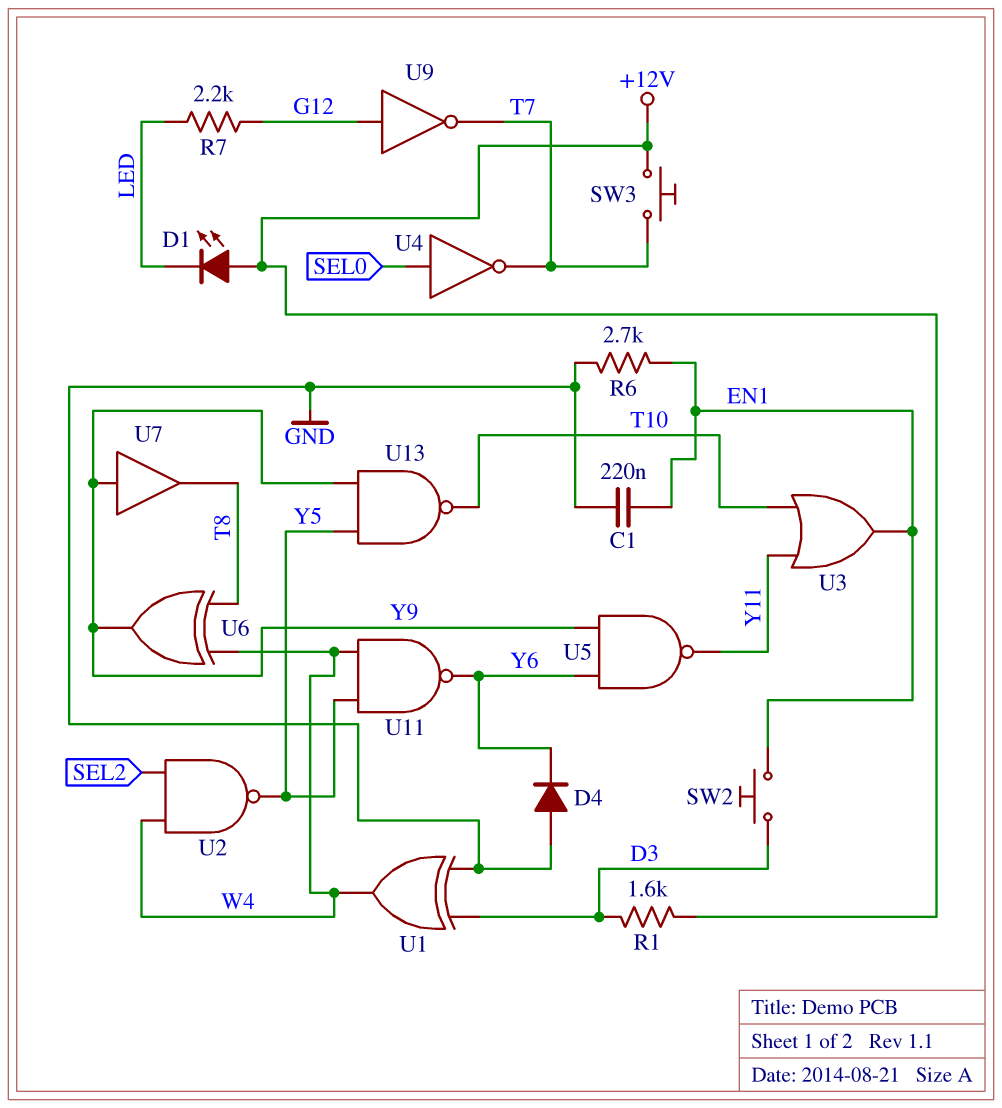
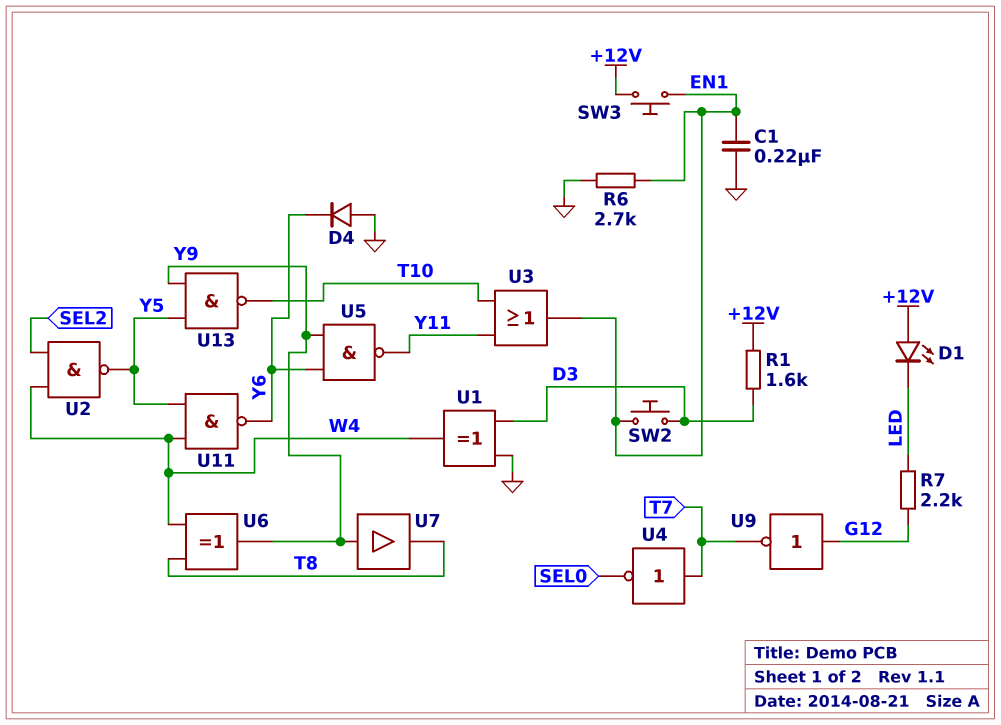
SW3: button (+12V, T7) -> button (+12V, EN1)
U4: NOT (in SEL0, out T7) -> NOT (in T7, out SEL0)

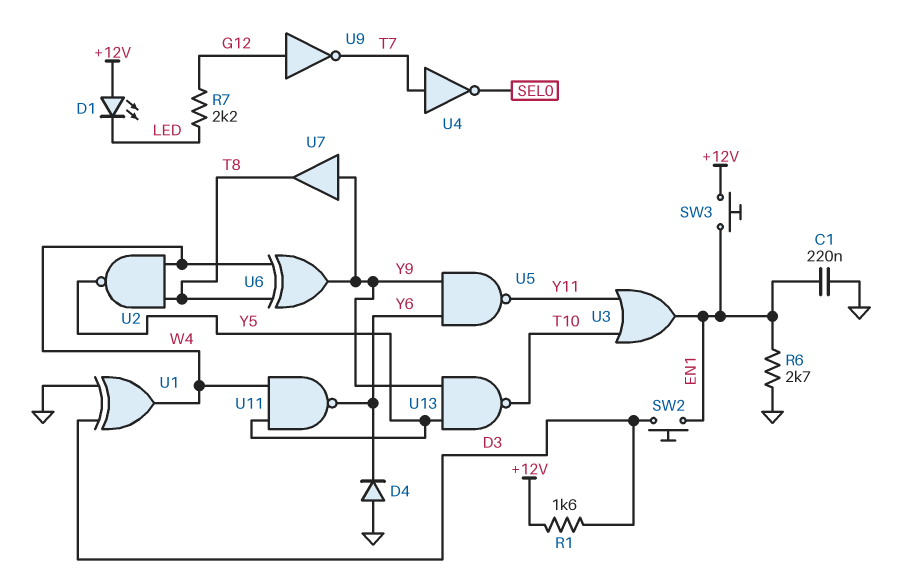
U2: NAND (in SEL2, in W4, out Y5) -> NAND (in T8, in W4, out Y5)

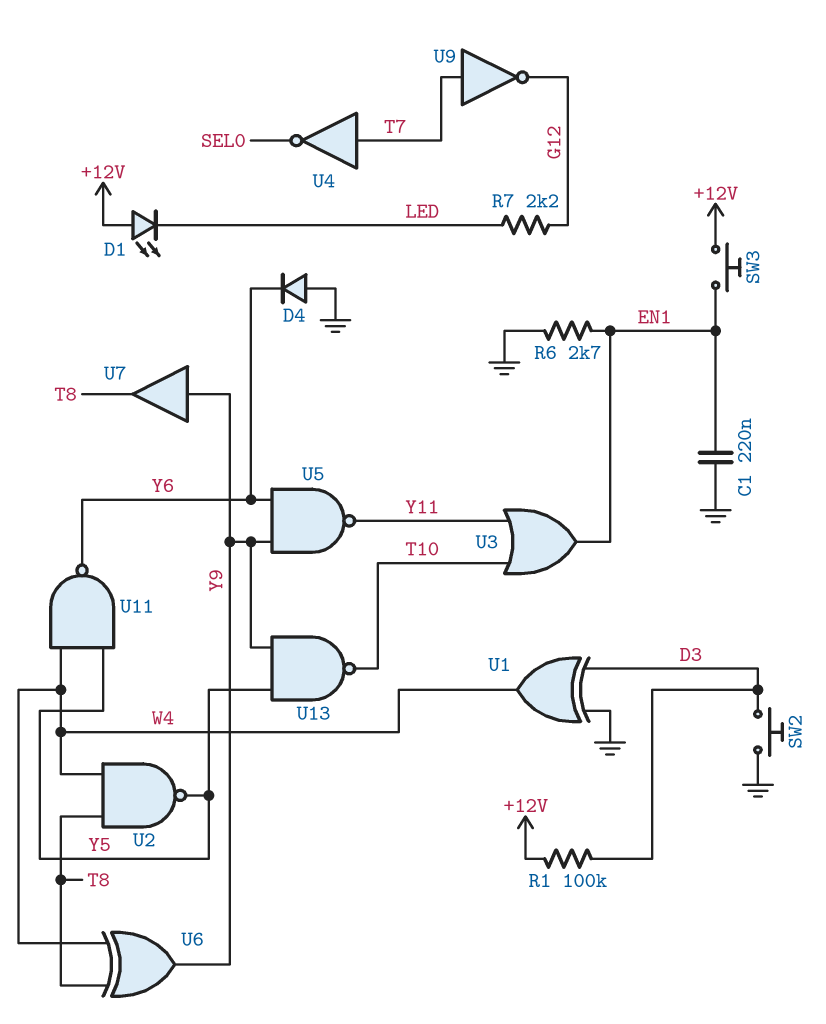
R1: 1.6k (+12V, D3) -> 100k (+12V, D3)
SW2: button (D3, EN1) -> button (D3, GND)
U9: NOT (in G12, out T7) -> NOT (in T7, out G12)

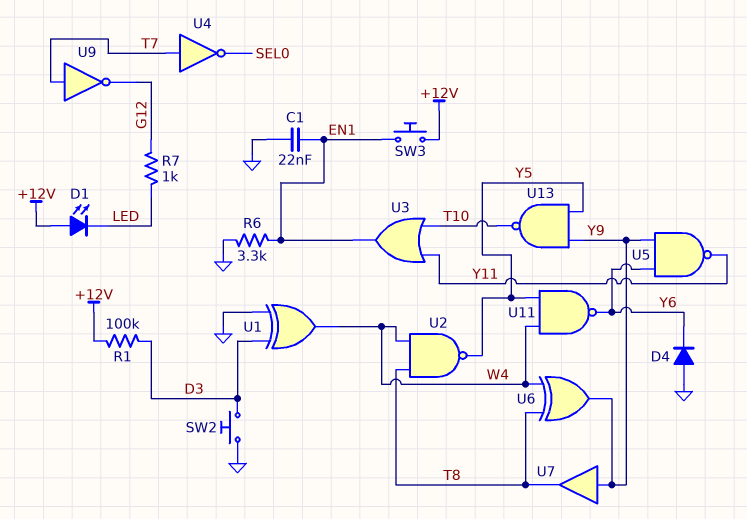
C1: 220nF (EN1, GND) -> 22nF (EN1, GND)
R6: 2.7k (EN1, GND) -> 3.3k (EN1, GND)
R7: 2.2k (G12, LED) -> 1k (G12, LED)

